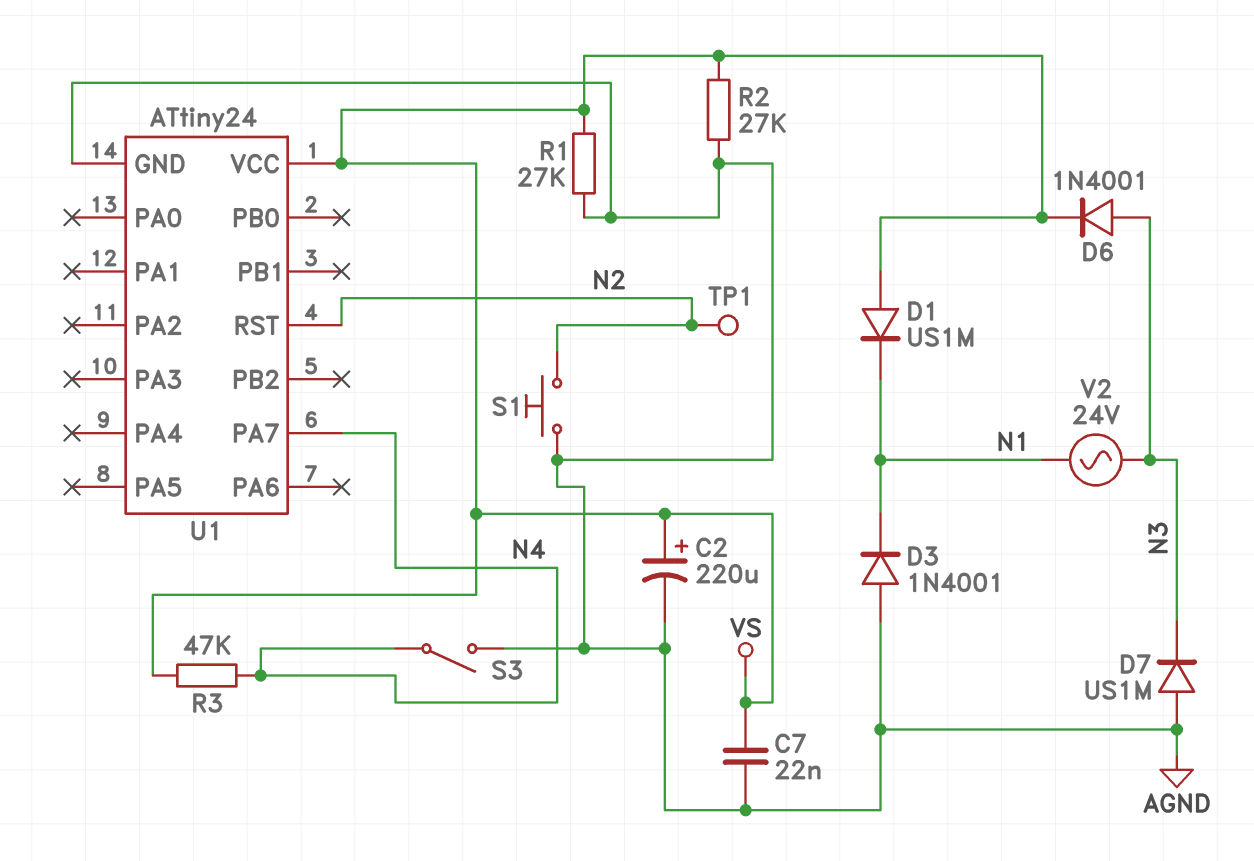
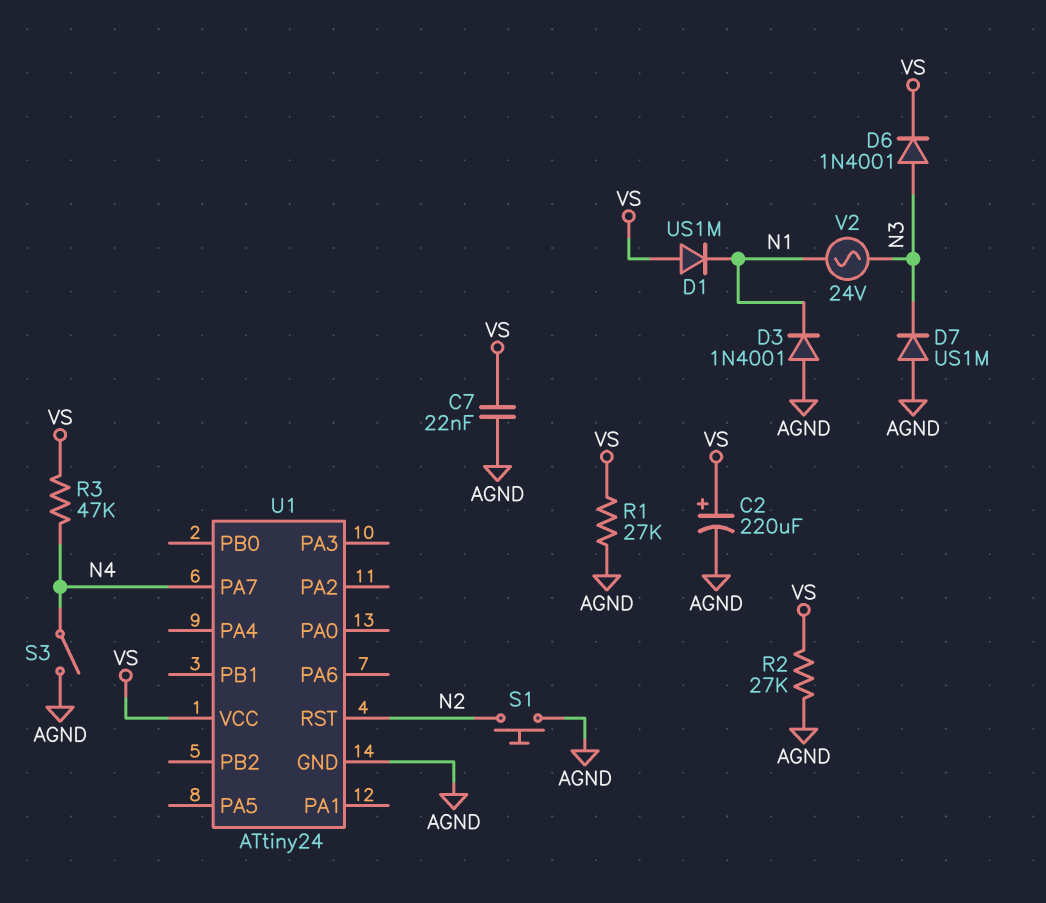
TP1: test point (N2) -> none

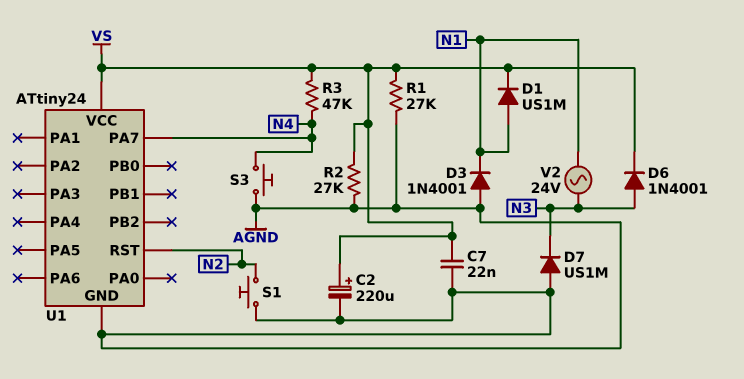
D1: diode US1M (A VS, K N1) -> diode US1M (A N1, K VS)
S3: switch (AGND, N4) -> button (AGND, N4)

